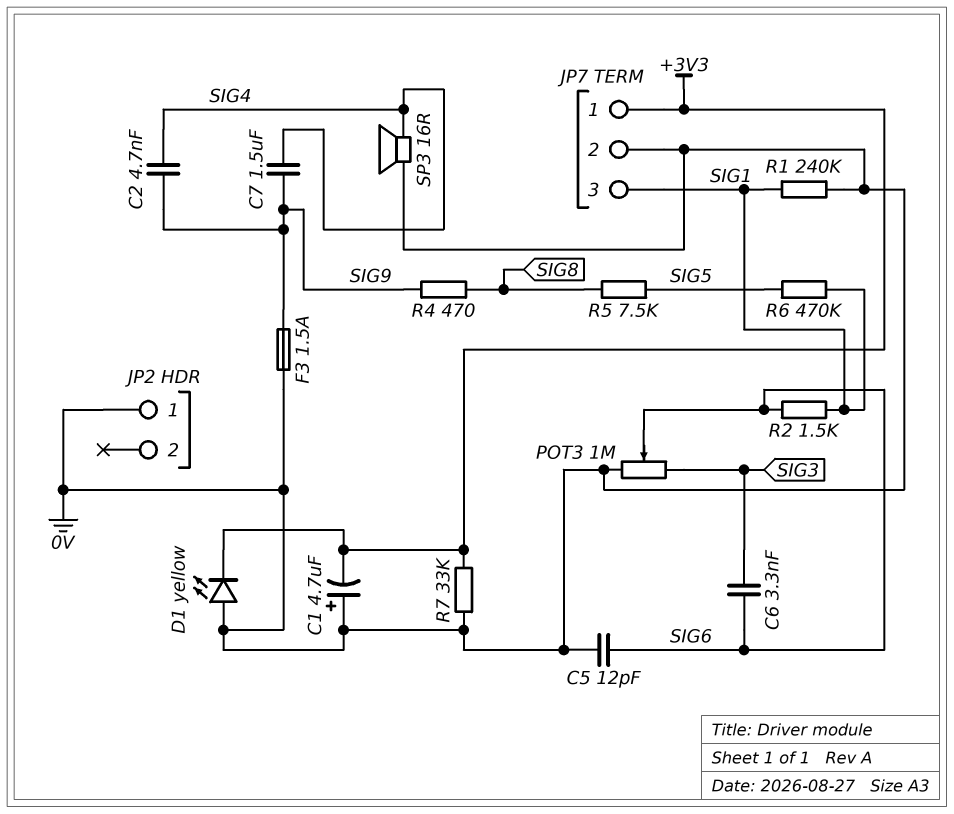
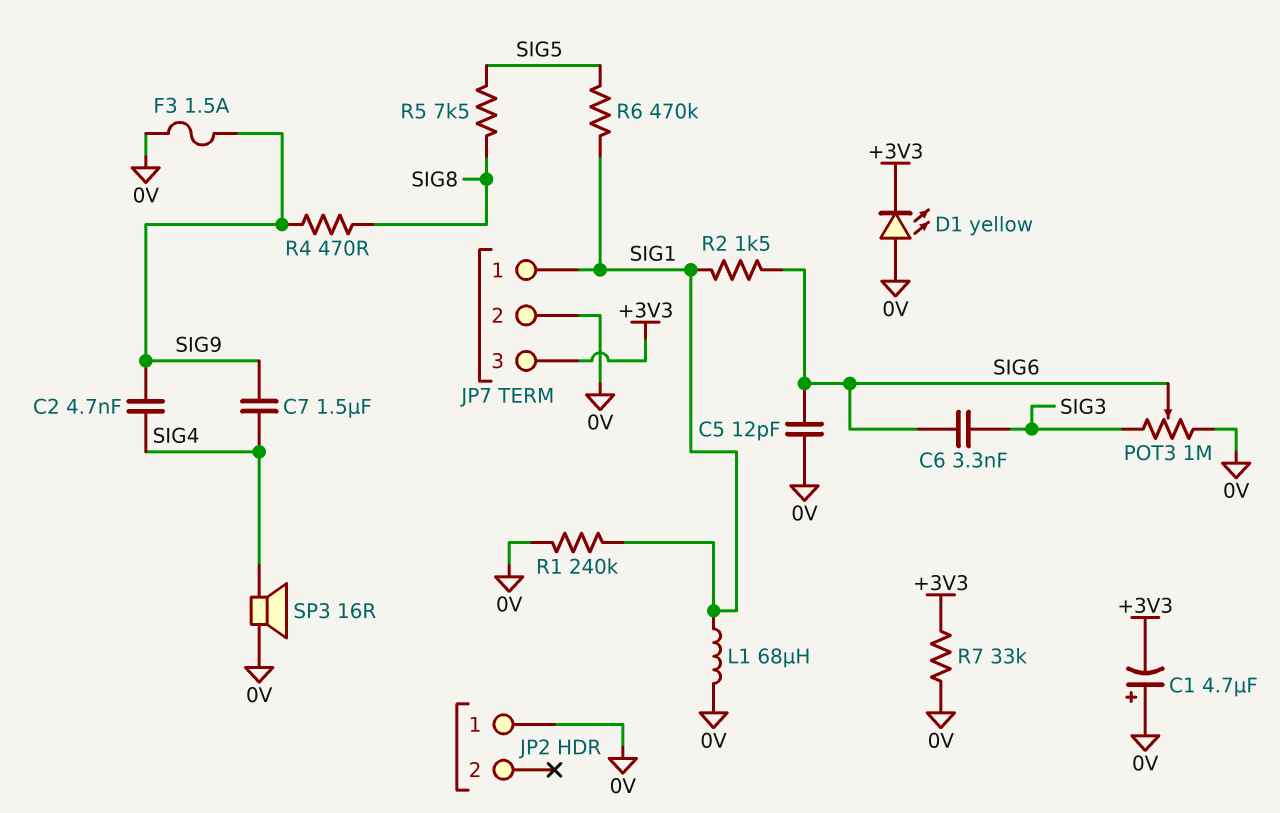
JP7 pin 1: +3V3 -> SIG1
JP7 pin 3: SIG1 -> +3V3
L1: none -> 68uH (0V, SIG1)

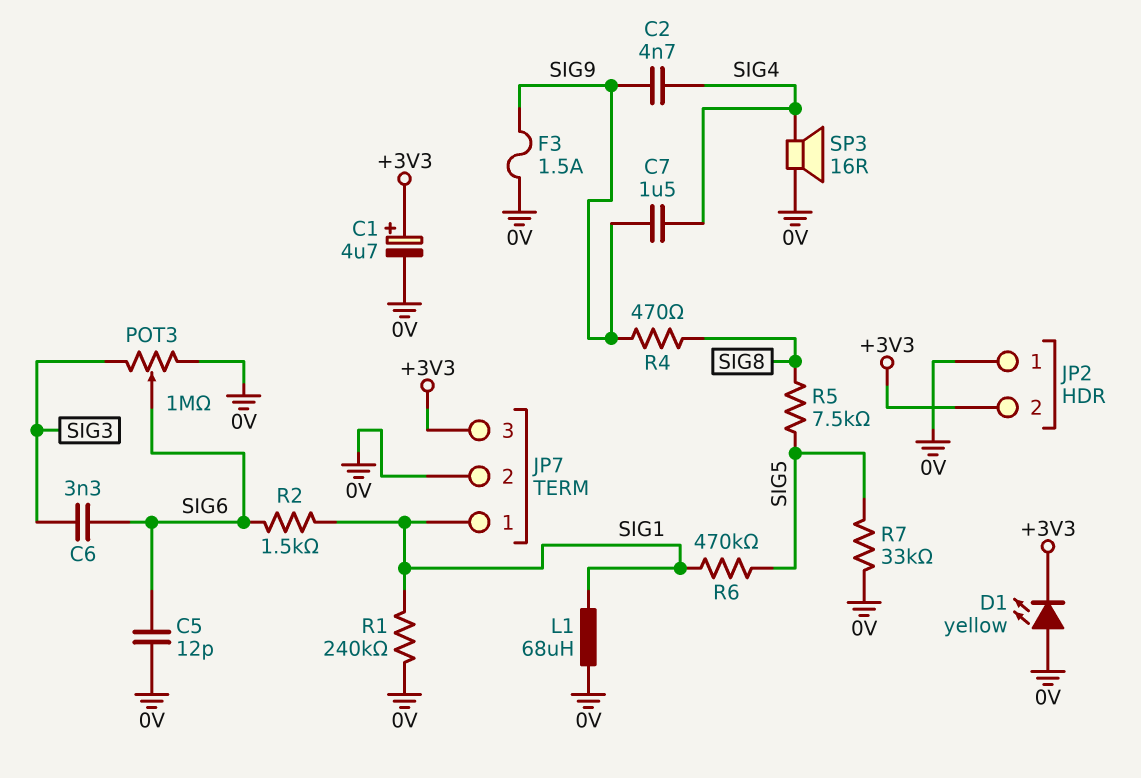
C1: 4.7uF (plus 0V, minus +3V3) -> 4.7uF (plus +3V3, minus 0V)
JP2 pin 2: none -> +3V3
R7: 33k (+3V3, 0V) -> 33k (0V, SIG5)

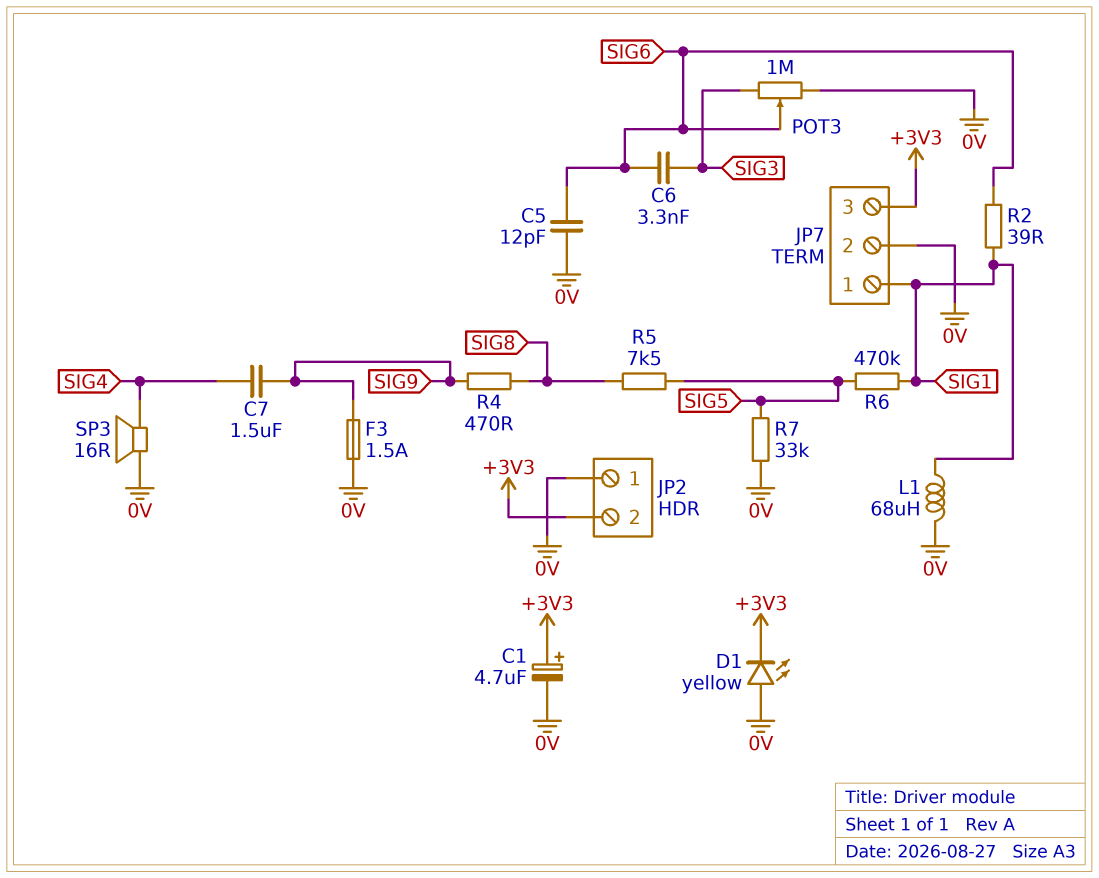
C2: 4.7nF (SIG4, SIG9) -> none
R1: 240k (0V, SIG1) -> none
R2: 1.5k (SIG1, SIG6) -> 39 (SIG1, SIG6)

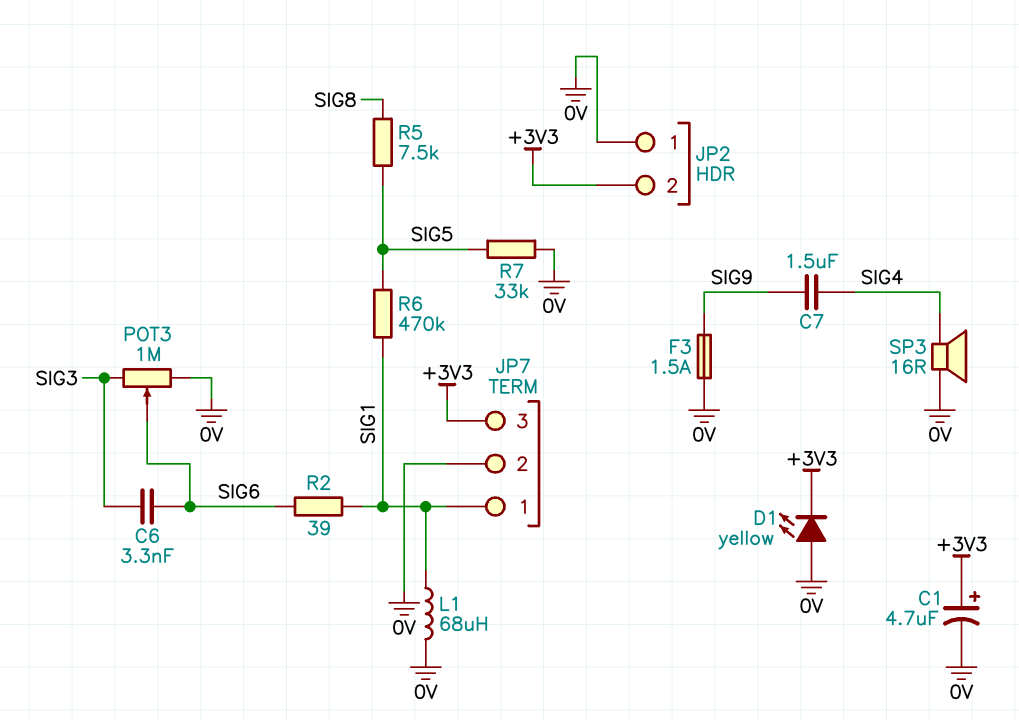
C5: 12pF (0V, SIG6) -> none
R4: 470 (SIG8, SIG9) -> none

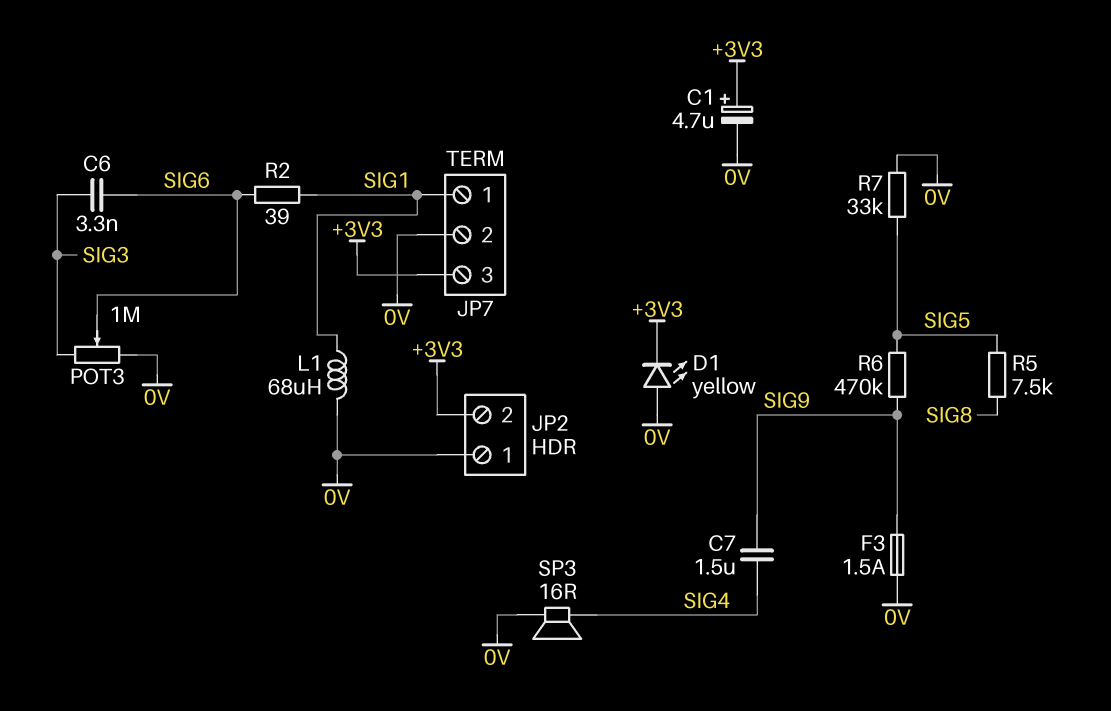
R6: 470k (SIG1, SIG5) -> 470k (SIG5, SIG9)

